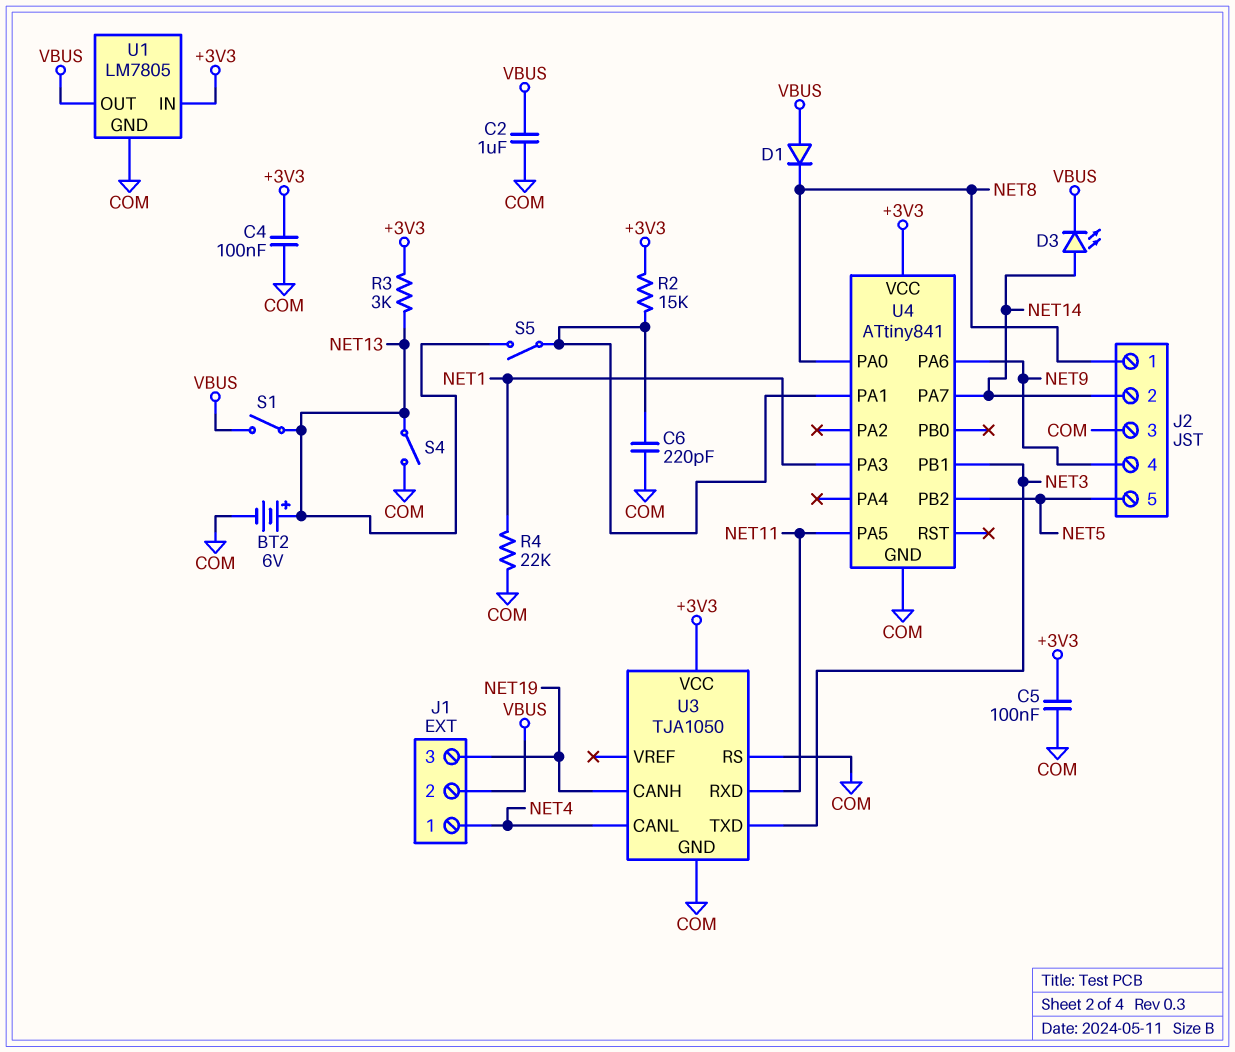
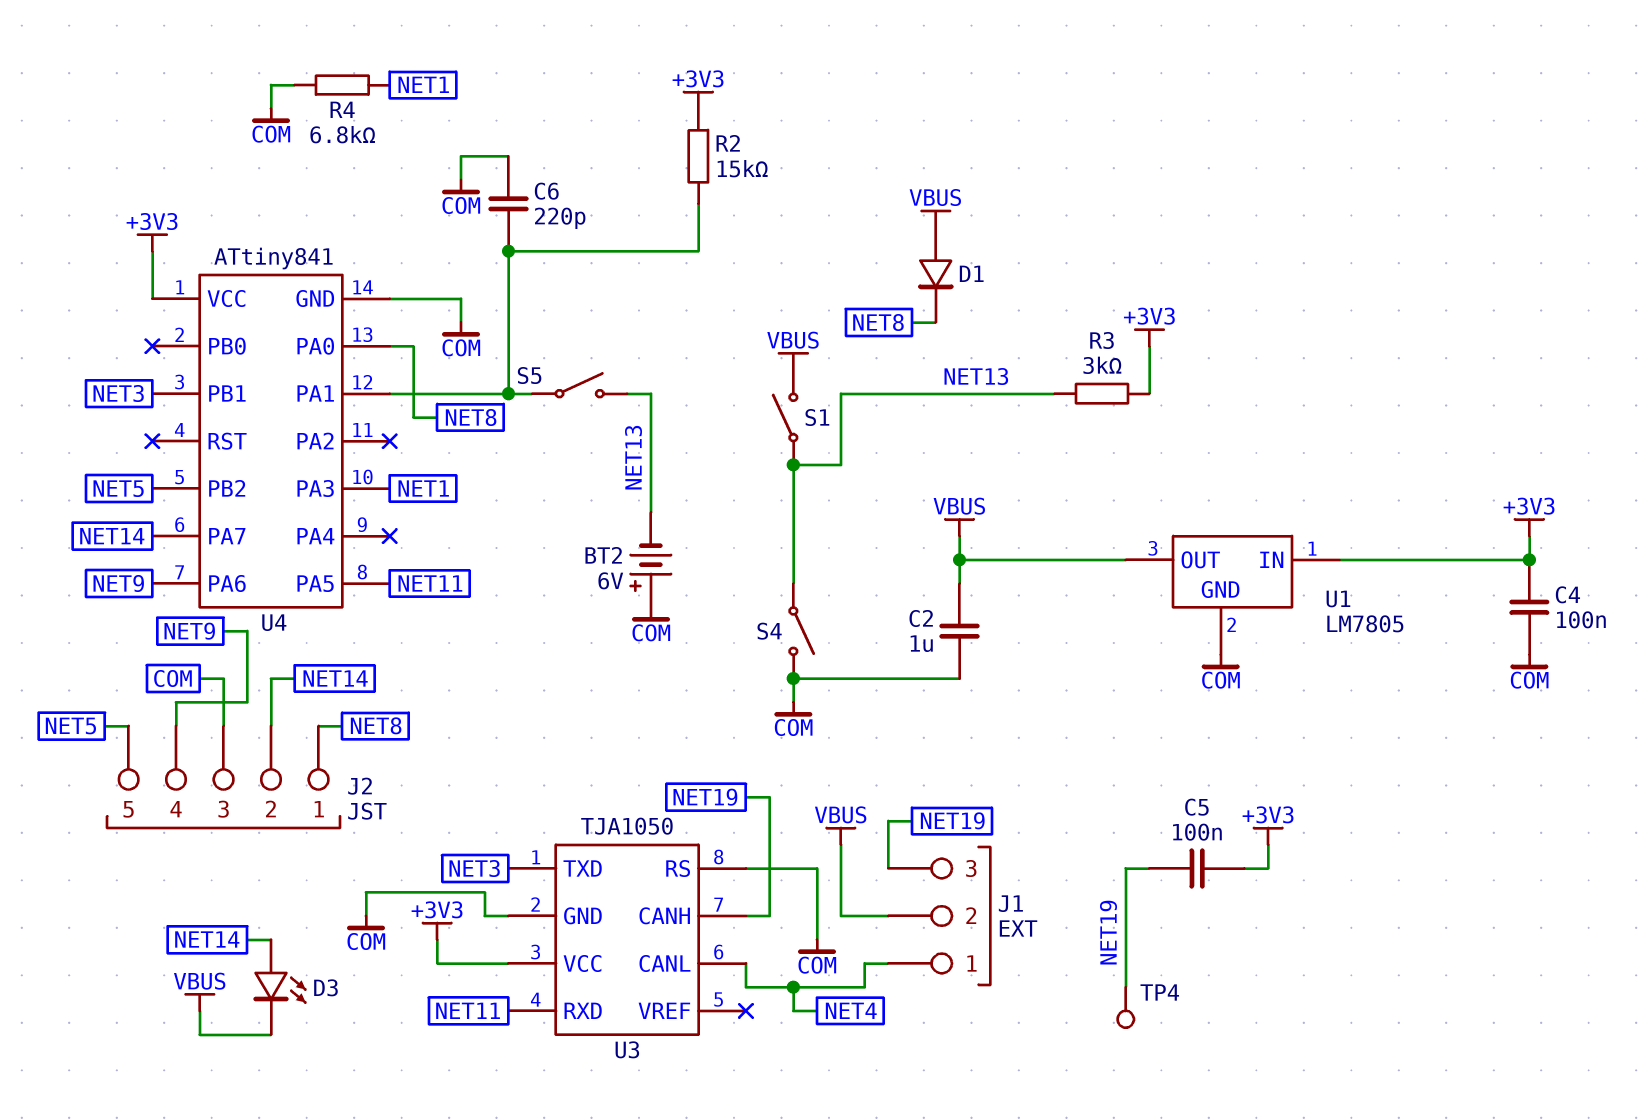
BT2: 6V (plus NET13, minus COM) -> 6V (plus COM, minus NET13)
C5: 100nF (+3V3, COM) -> 100nF (+3V3, NET19)
R4: 22k (COM, NET1) -> 6.8k (COM, NET1)
TP4: none -> test point (NET19)

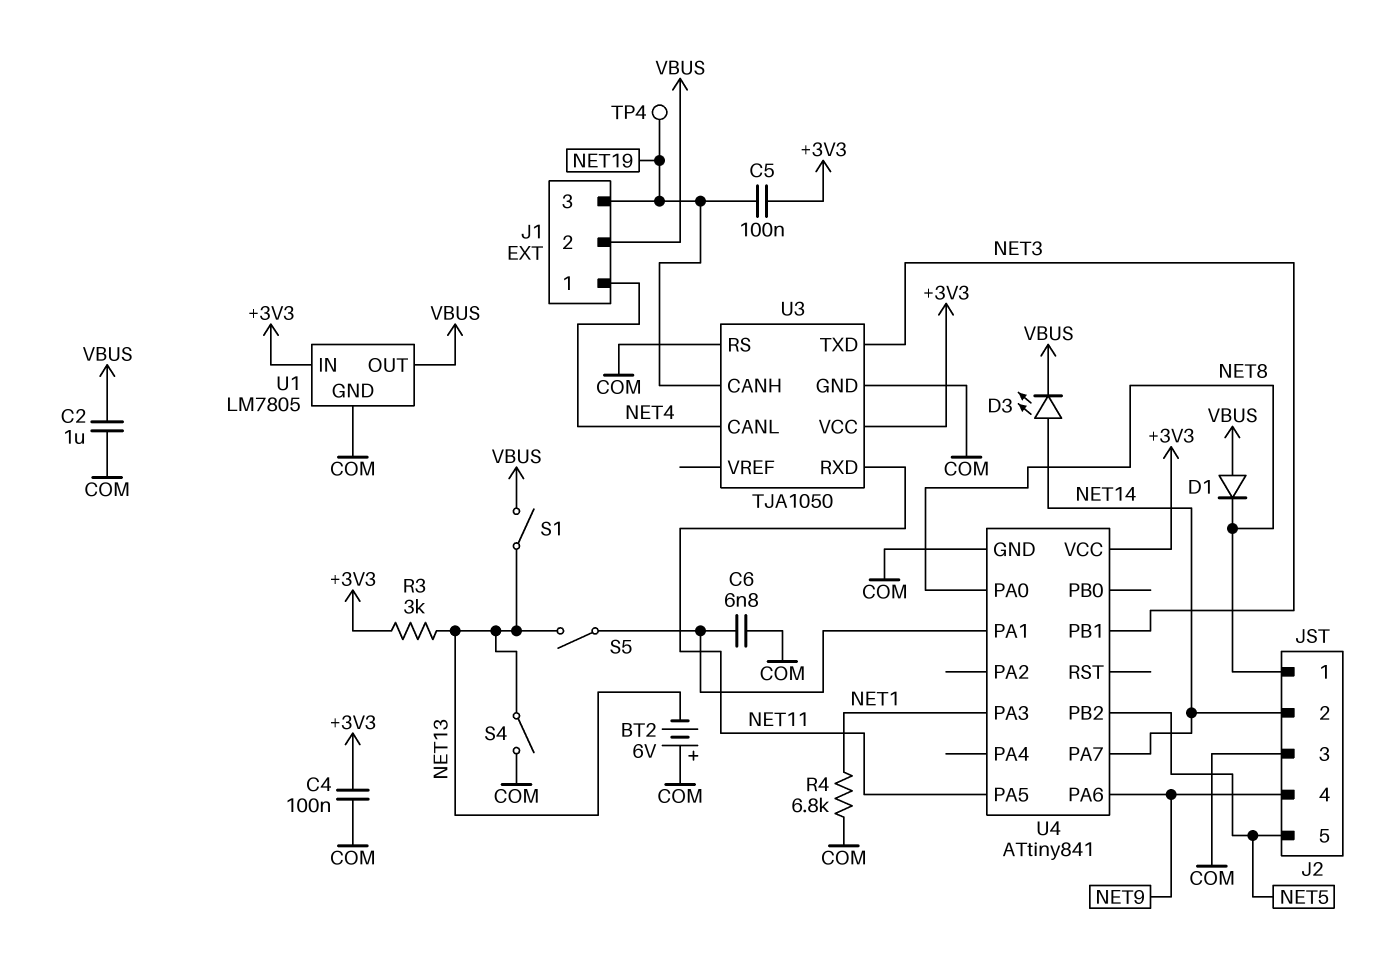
C6: 220pF (COM, U4/PA1) -> 6.8nF (COM, U4/PA1)
R2: 15k (+3V3, U4/PA1) -> none

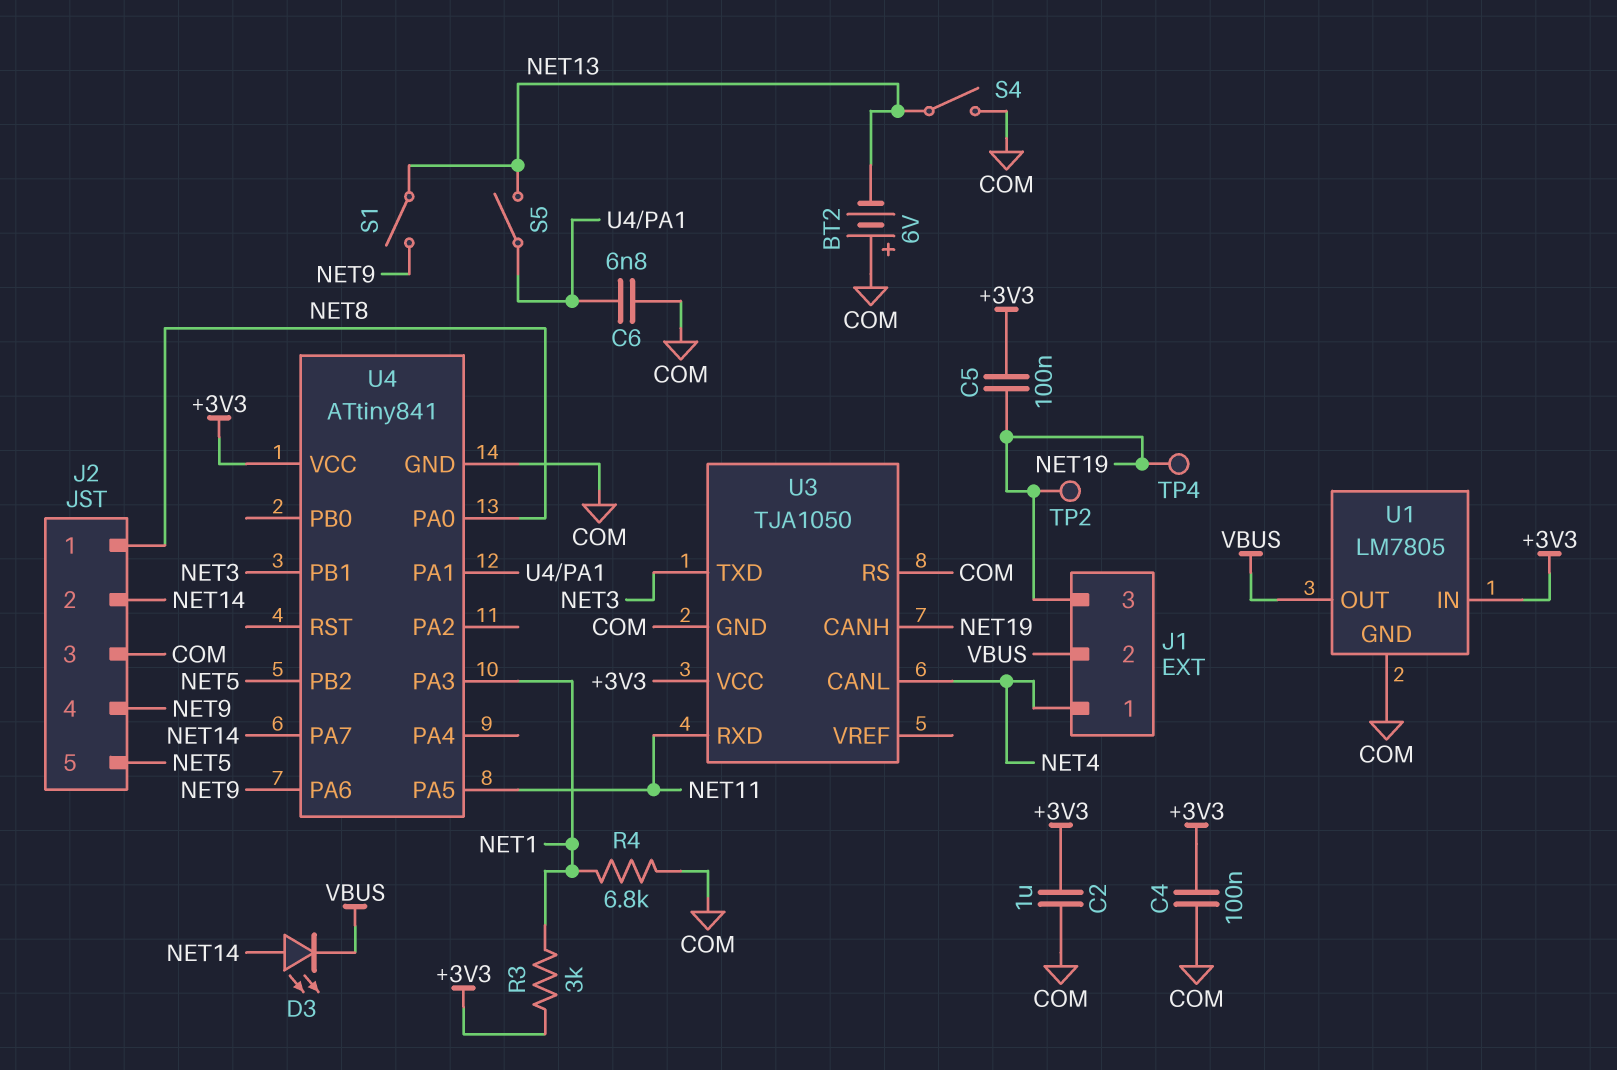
C2: 1uF (COM, VBUS) -> 1uF (+3V3, COM)
D1: diode (A VBUS, K NET8) -> none
R3: 3k (+3V3, NET13) -> 3k (+3V3, NET1)
S1: switch (NET13, VBUS) -> switch (NET9, NET13)
TP2: none -> test point (NET19)

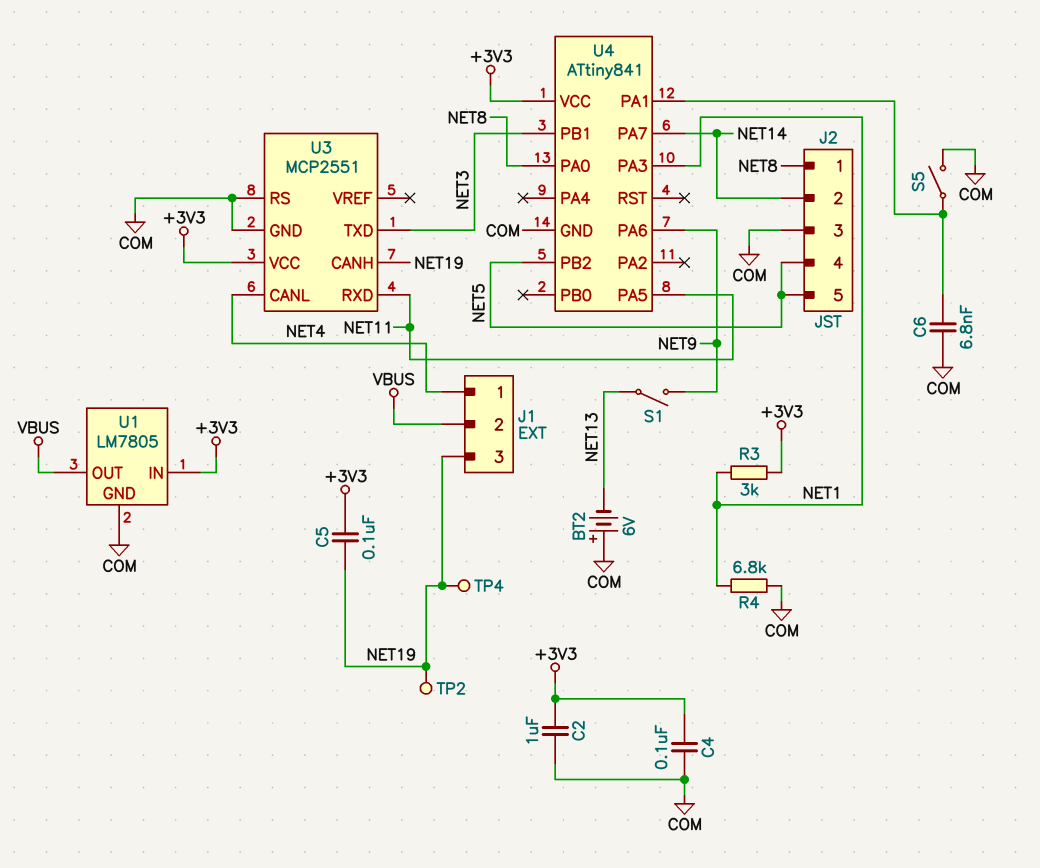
D3: LED (A NET14, K VBUS) -> none
J2 pin 4: NET9 -> NET5
S4: switch (COM, NET13) -> none
S5: switch (NET13, U4/PA1) -> switch (COM, U4/PA1)
U3: TJA1050 -> MCP2551

